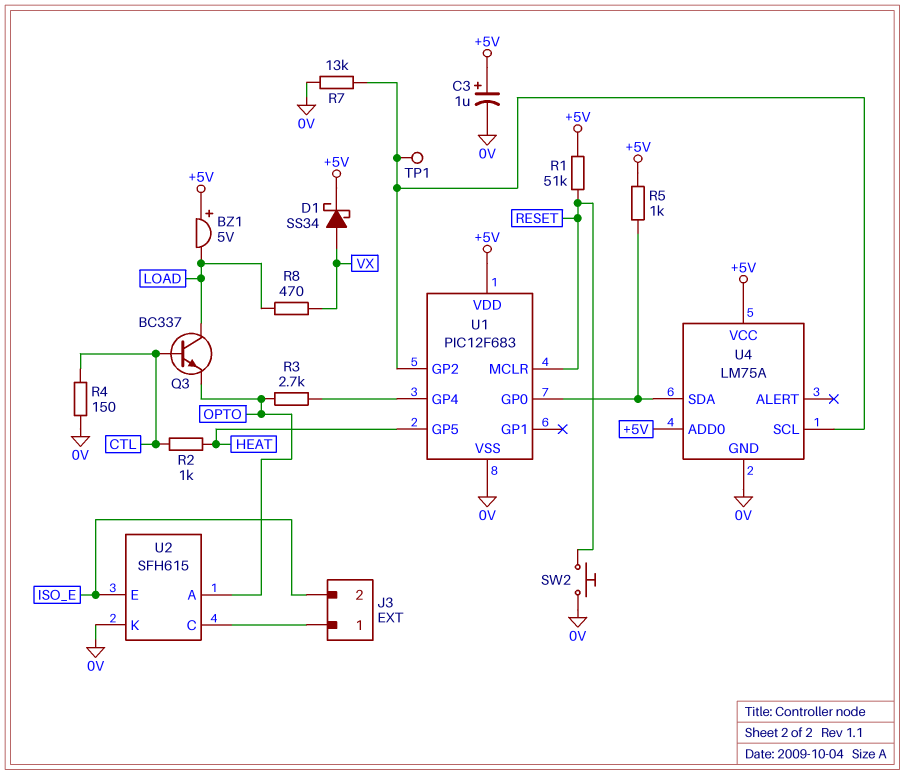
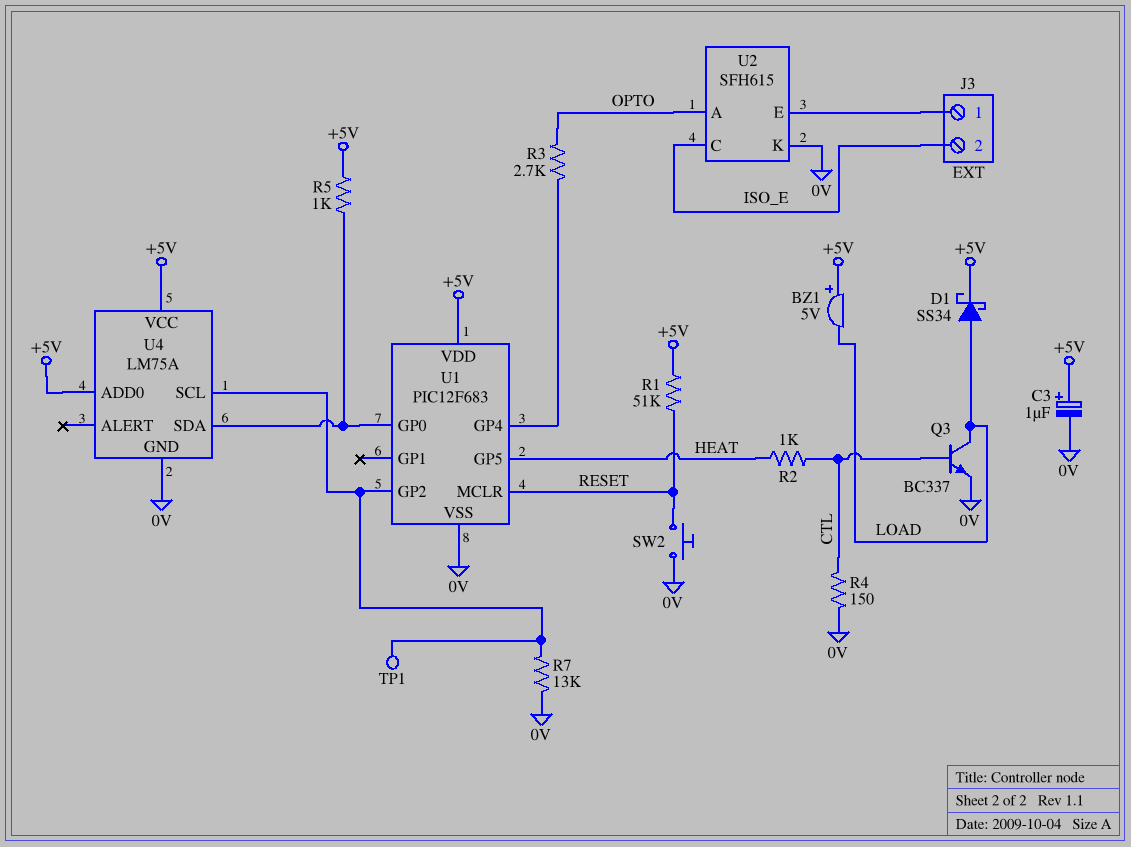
D1: schottky SS34 (A VX, K +5V) -> schottky SS34 (A LOAD, K +5V)
Q3: NPN BC337 (B CTL, C LOAD, E OPTO) -> NPN BC337 (B CTL, C LOAD, E 0V)
R8: 470 (LOAD, VX) -> none
U2 pin C: J3/1 -> ISO_E
U2 pin E: ISO_E -> J3/1

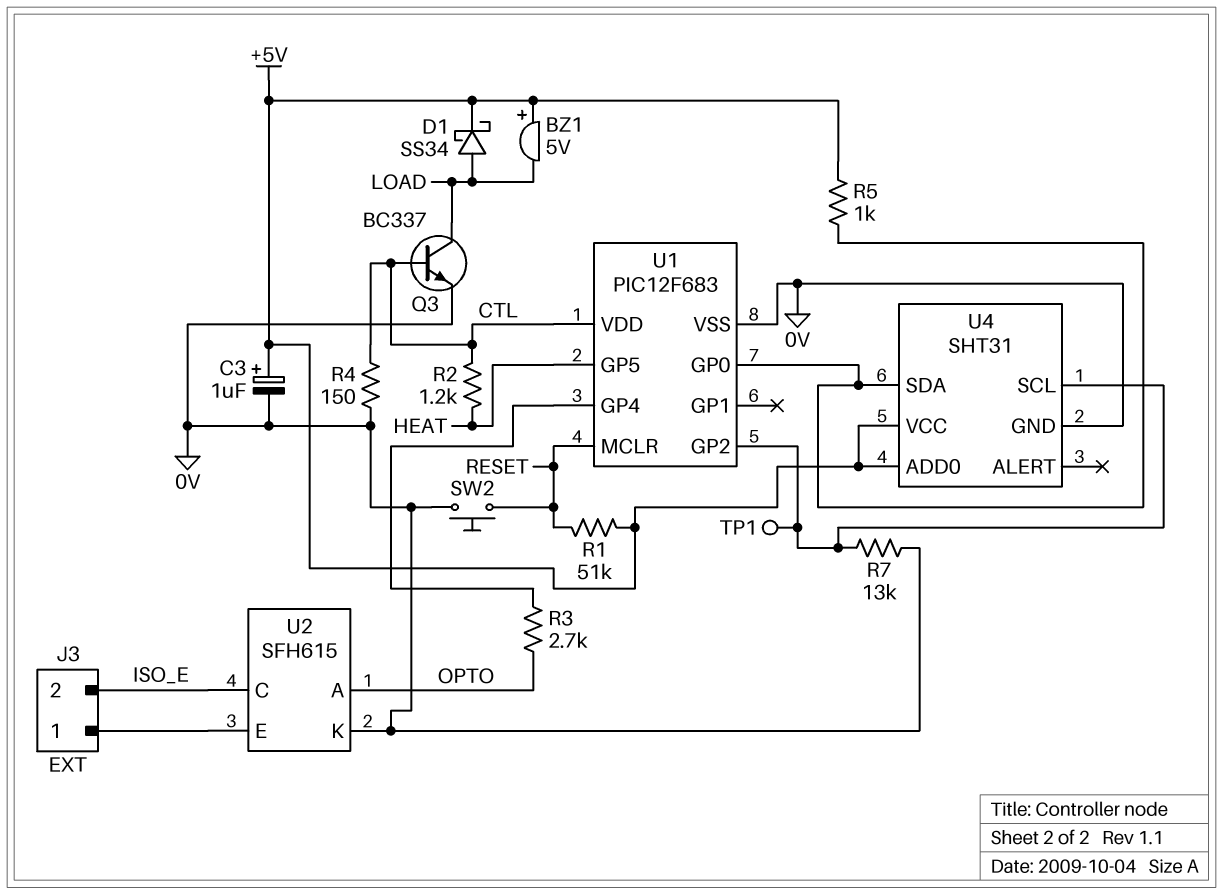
R2: 1k (CTL, HEAT) -> 1.2k (CTL, HEAT)
U1 pin VDD: +5V -> CTL
U4: LM75A -> SHT31

